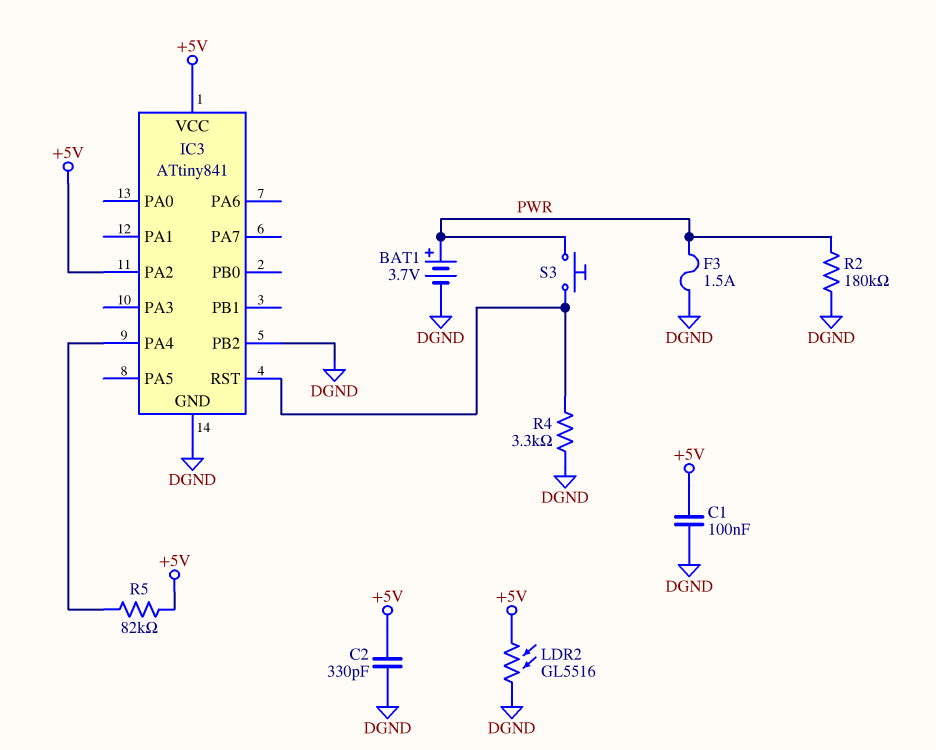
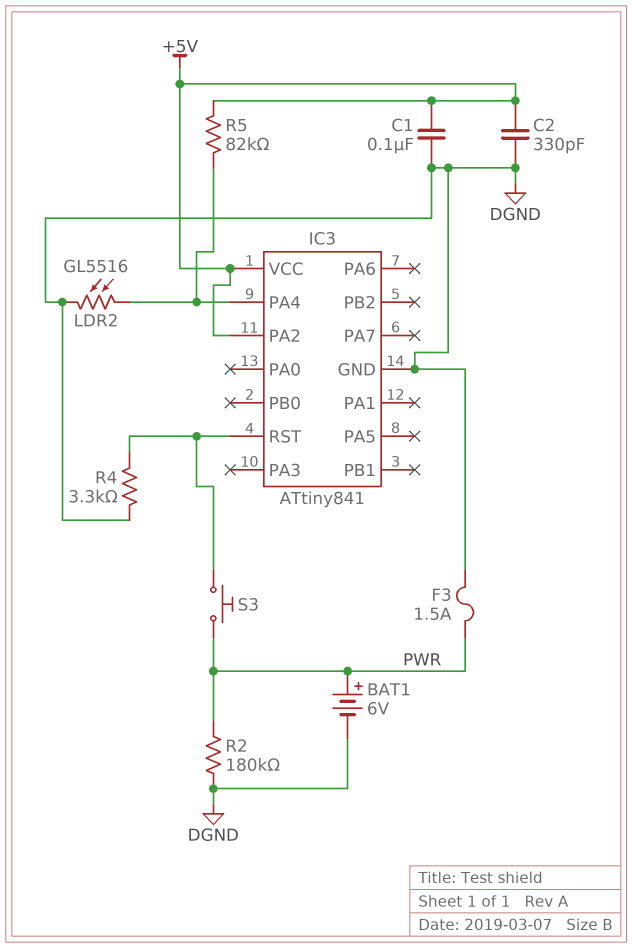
BAT1: 3.7V (plus PWR, minus DGND) -> 6V (plus PWR, minus DGND)
IC3 pin PB2: DGND -> none
LDR2: GL5516 (+5V, DGND) -> GL5516 (DGND, IC3/PA4)

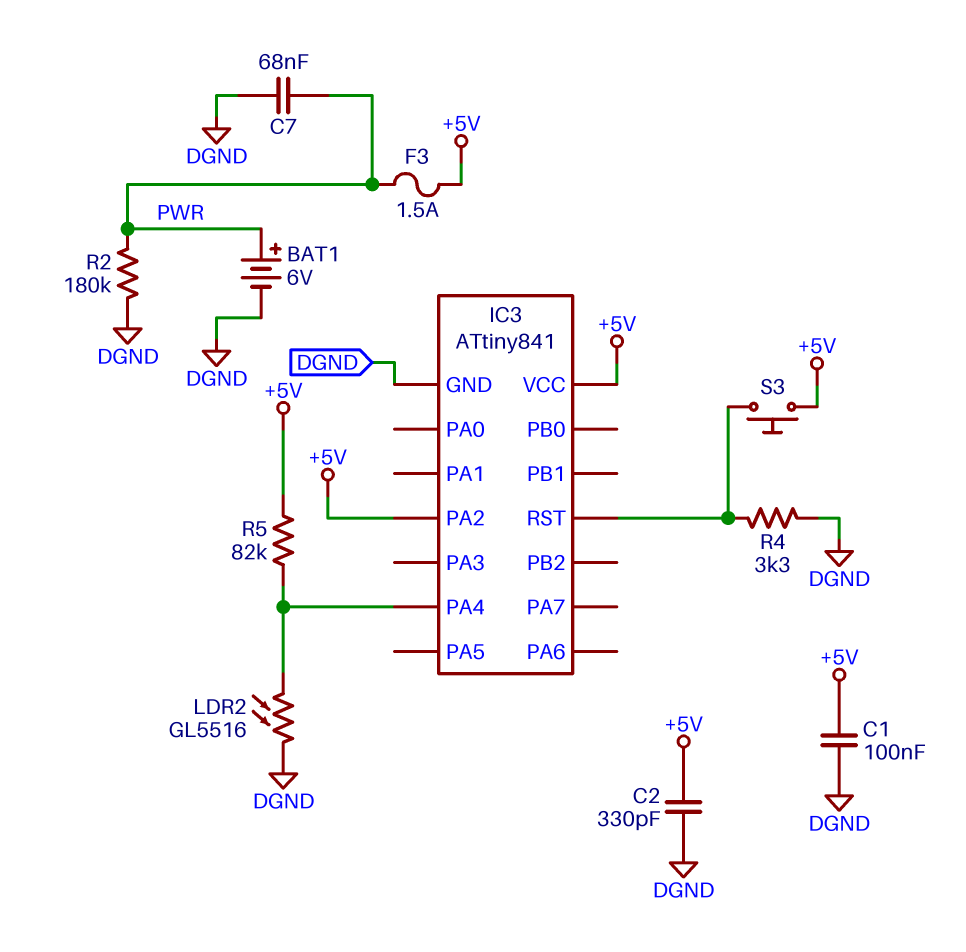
C7: none -> 68nF (DGND, PWR)
F3: 1.5A (DGND, PWR) -> 1.5A (+5V, PWR)
S3: button (IC3/RST, PWR) -> button (+5V, IC3/RST)

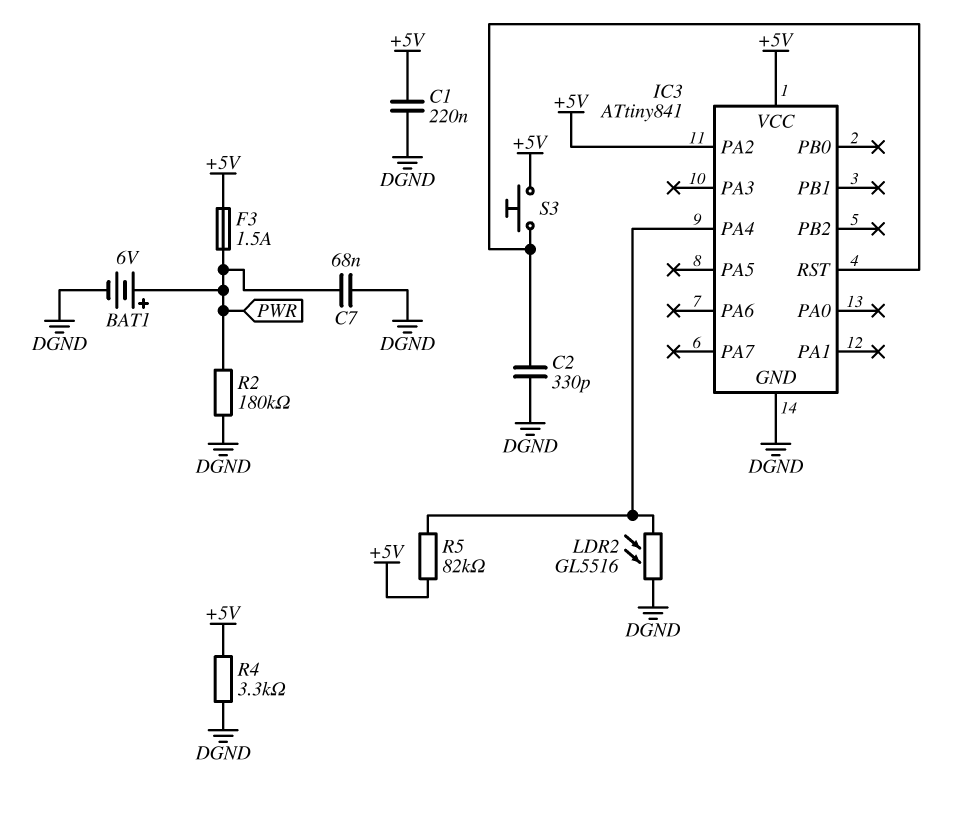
C1: 100nF (+5V, DGND) -> 220nF (+5V, DGND)
C2: 330pF (+5V, DGND) -> 330pF (DGND, IC3/RST)
R4: 3.3k (DGND, IC3/RST) -> 3.3k (+5V, DGND)

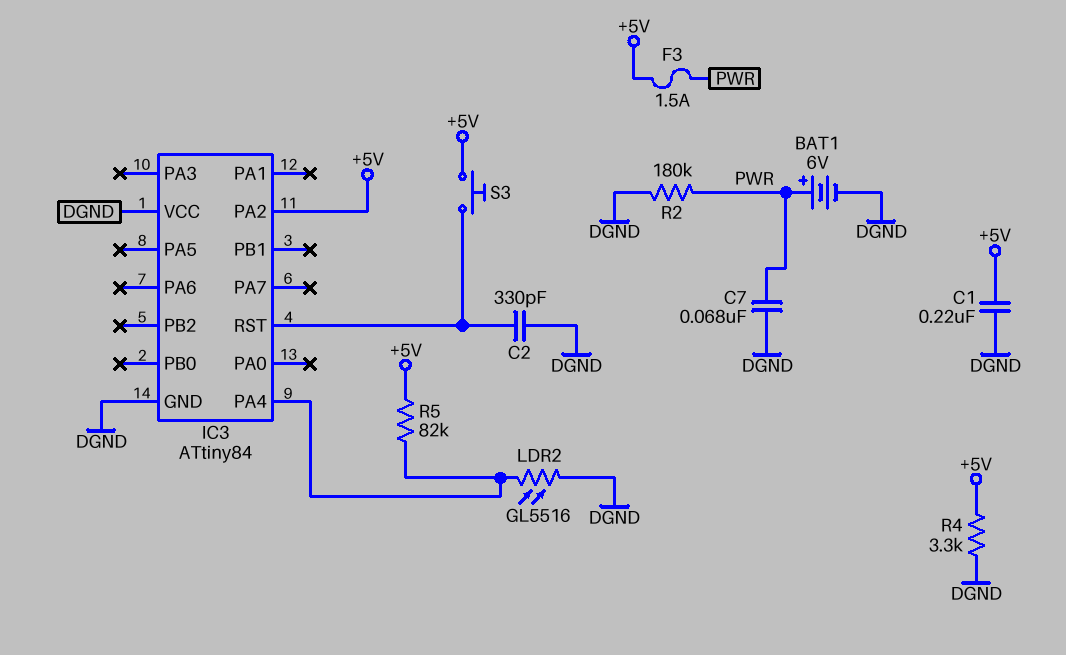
IC3: ATtiny841 -> ATtiny84
IC3 pin VCC: +5V -> DGND

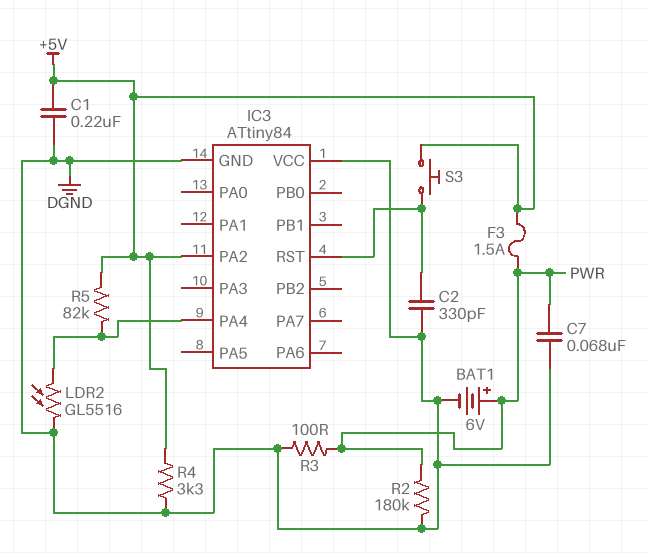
R3: none -> 100 (DGND, PWR)

